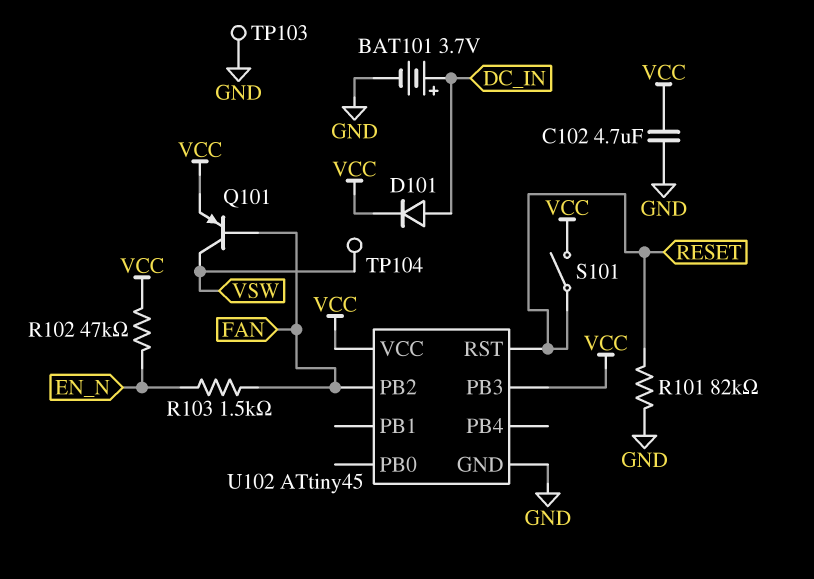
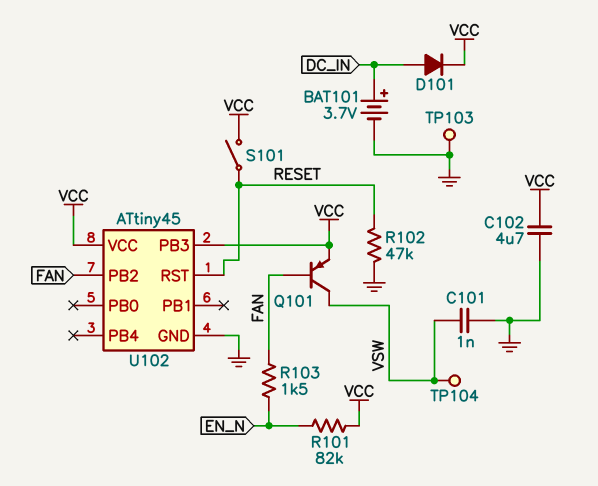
C101: none -> 1nF (GND, VSW)
R101: 82k (GND, RESET) -> 82k (EN_N, VCC)
R102: 47k (EN_N, VCC) -> 47k (GND, RESET)

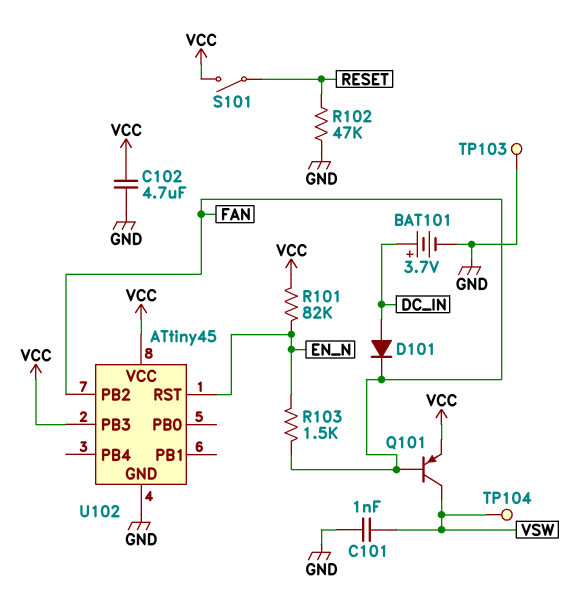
D101: diode (A DC_IN, K VCC) -> diode (A DC_IN, K FAN)
U102 pin RST: RESET -> EN_N

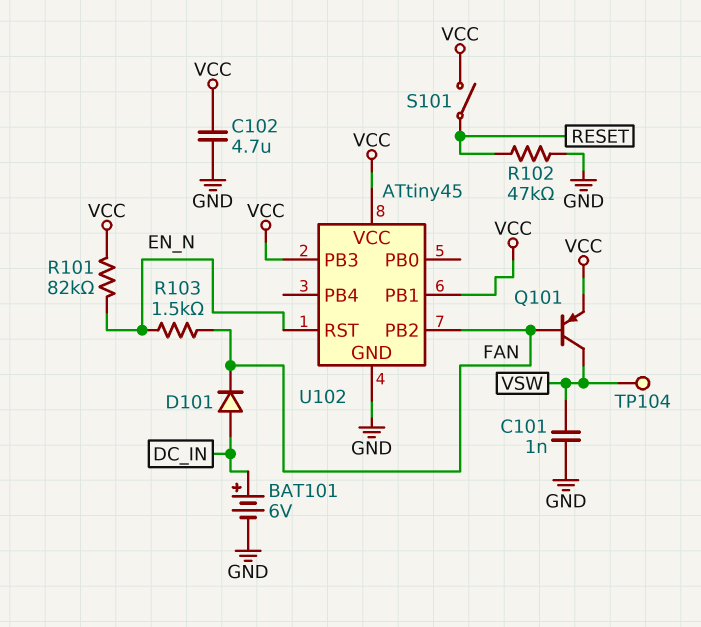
BAT101: 3.7V (plus DC_IN, minus GND) -> 6V (plus DC_IN, minus GND)
TP103: test point (GND) -> none
U102 pin PB1: none -> VCC

